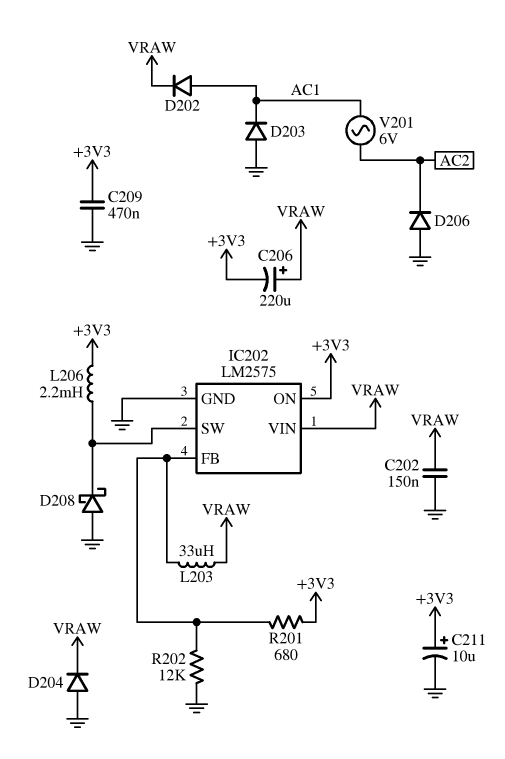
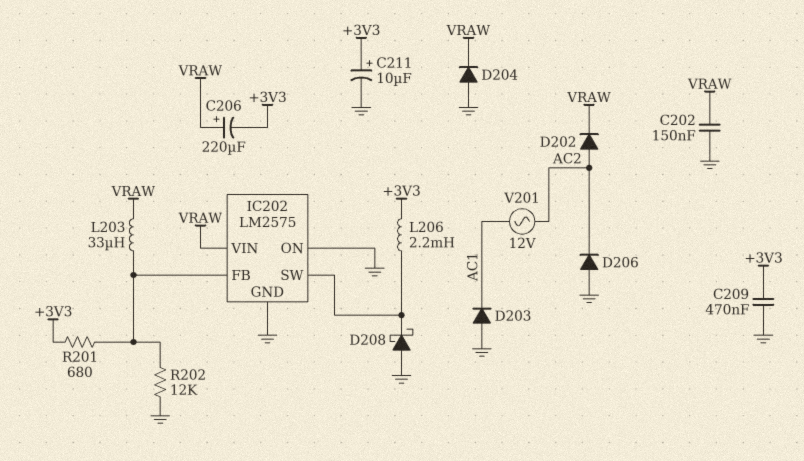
D202: diode (A AC1, K VRAW) -> diode (A AC2, K VRAW)
IC202 pin ON: +3V3 -> GND
V201: AC 6V (AC1, AC2) -> AC 12V (AC1, AC2)

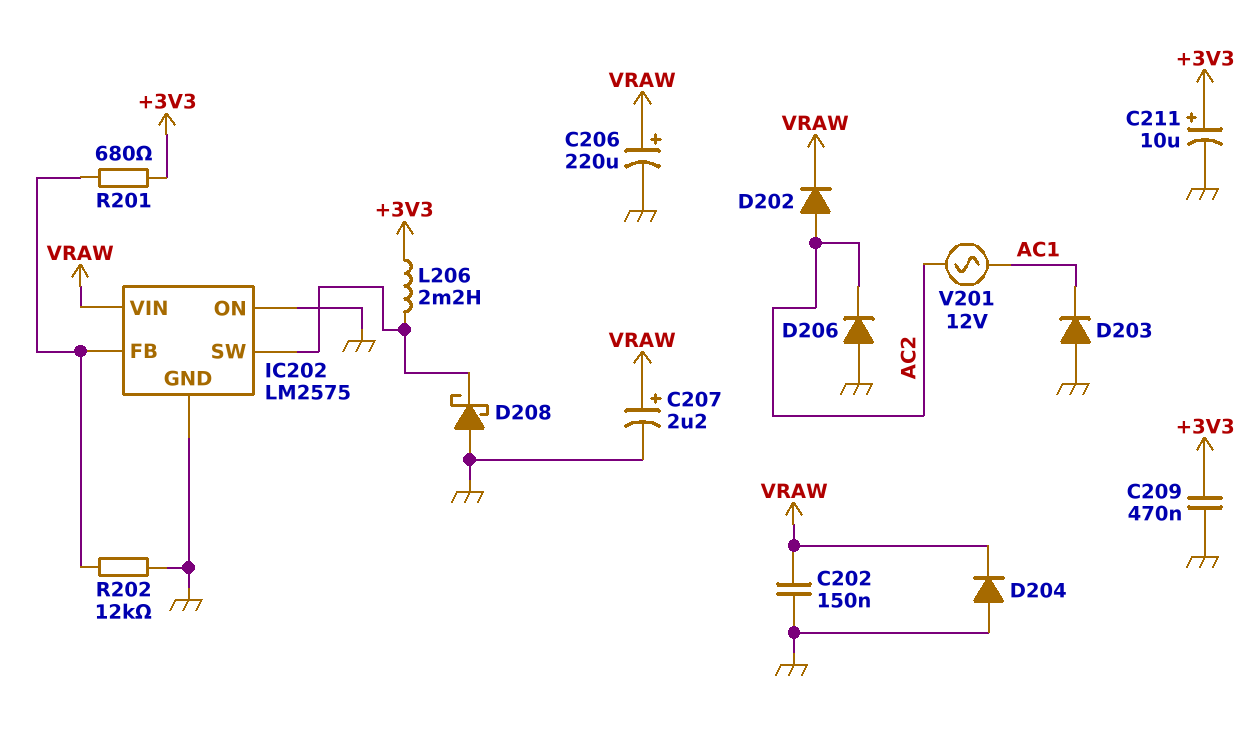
C206: 220uF (plus VRAW, minus +3V3) -> 220uF (plus VRAW, minus GND)
C207: none -> 2.2uF (plus VRAW, minus GND)
L203: 33uH (IC202/FB, VRAW) -> none

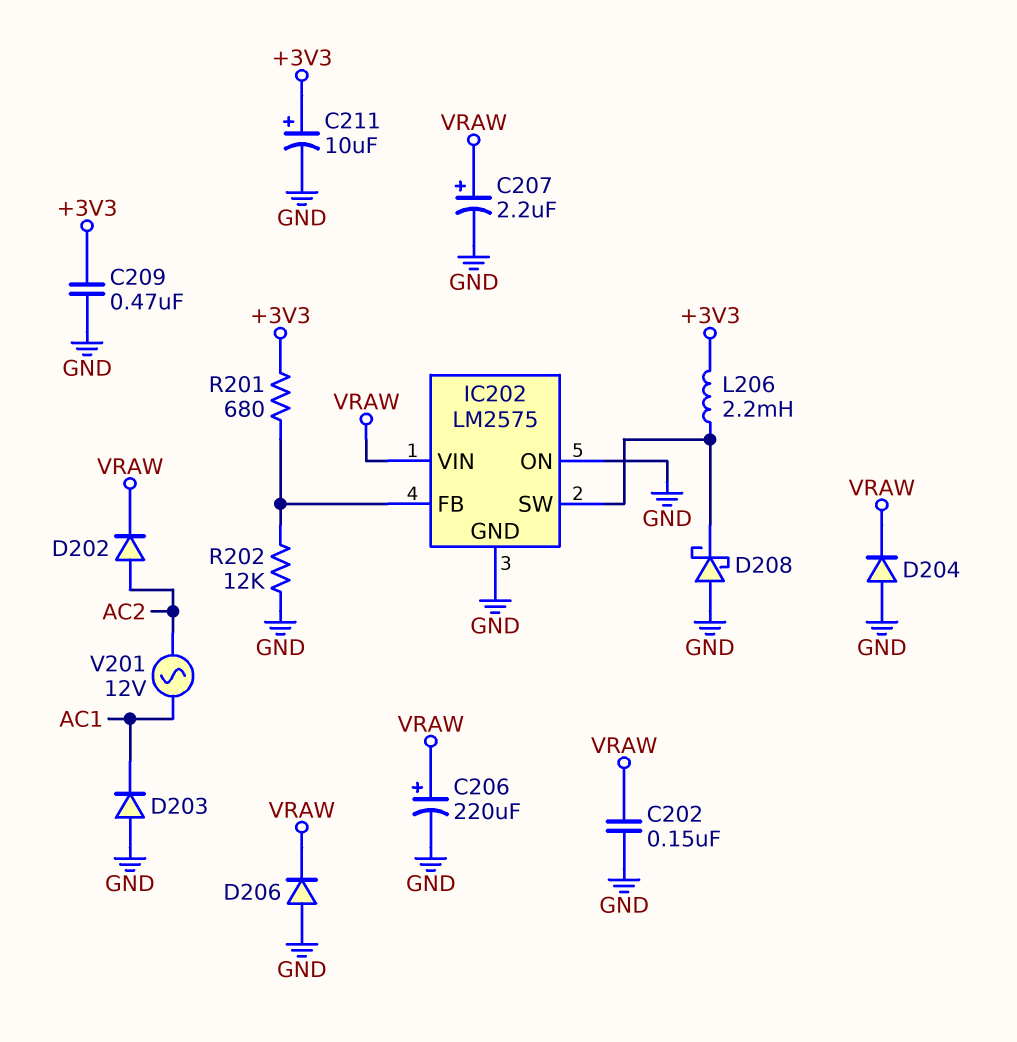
D206: diode (A GND, K AC2) -> diode (A GND, K VRAW)

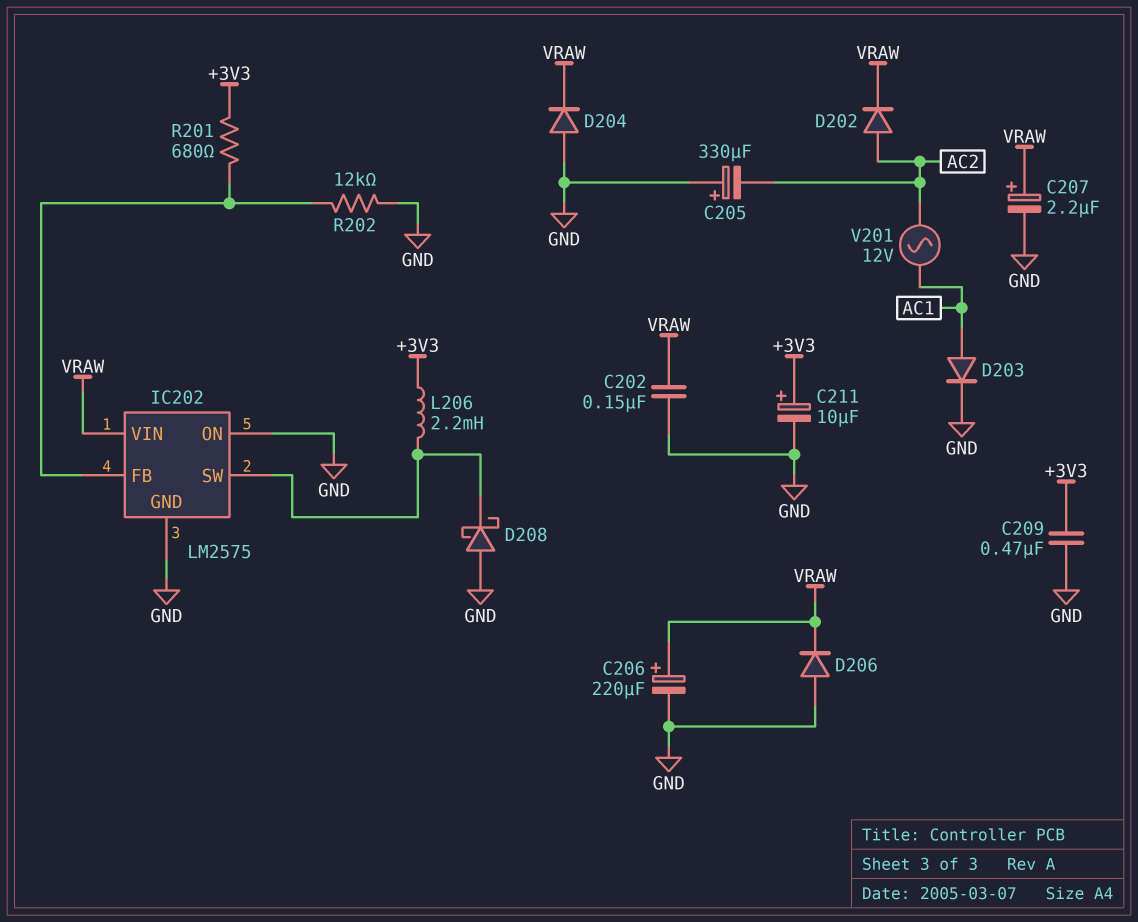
C205: none -> 330uF (plus GND, minus AC2)
D203: diode (A GND, K AC1) -> diode (A AC1, K GND)

